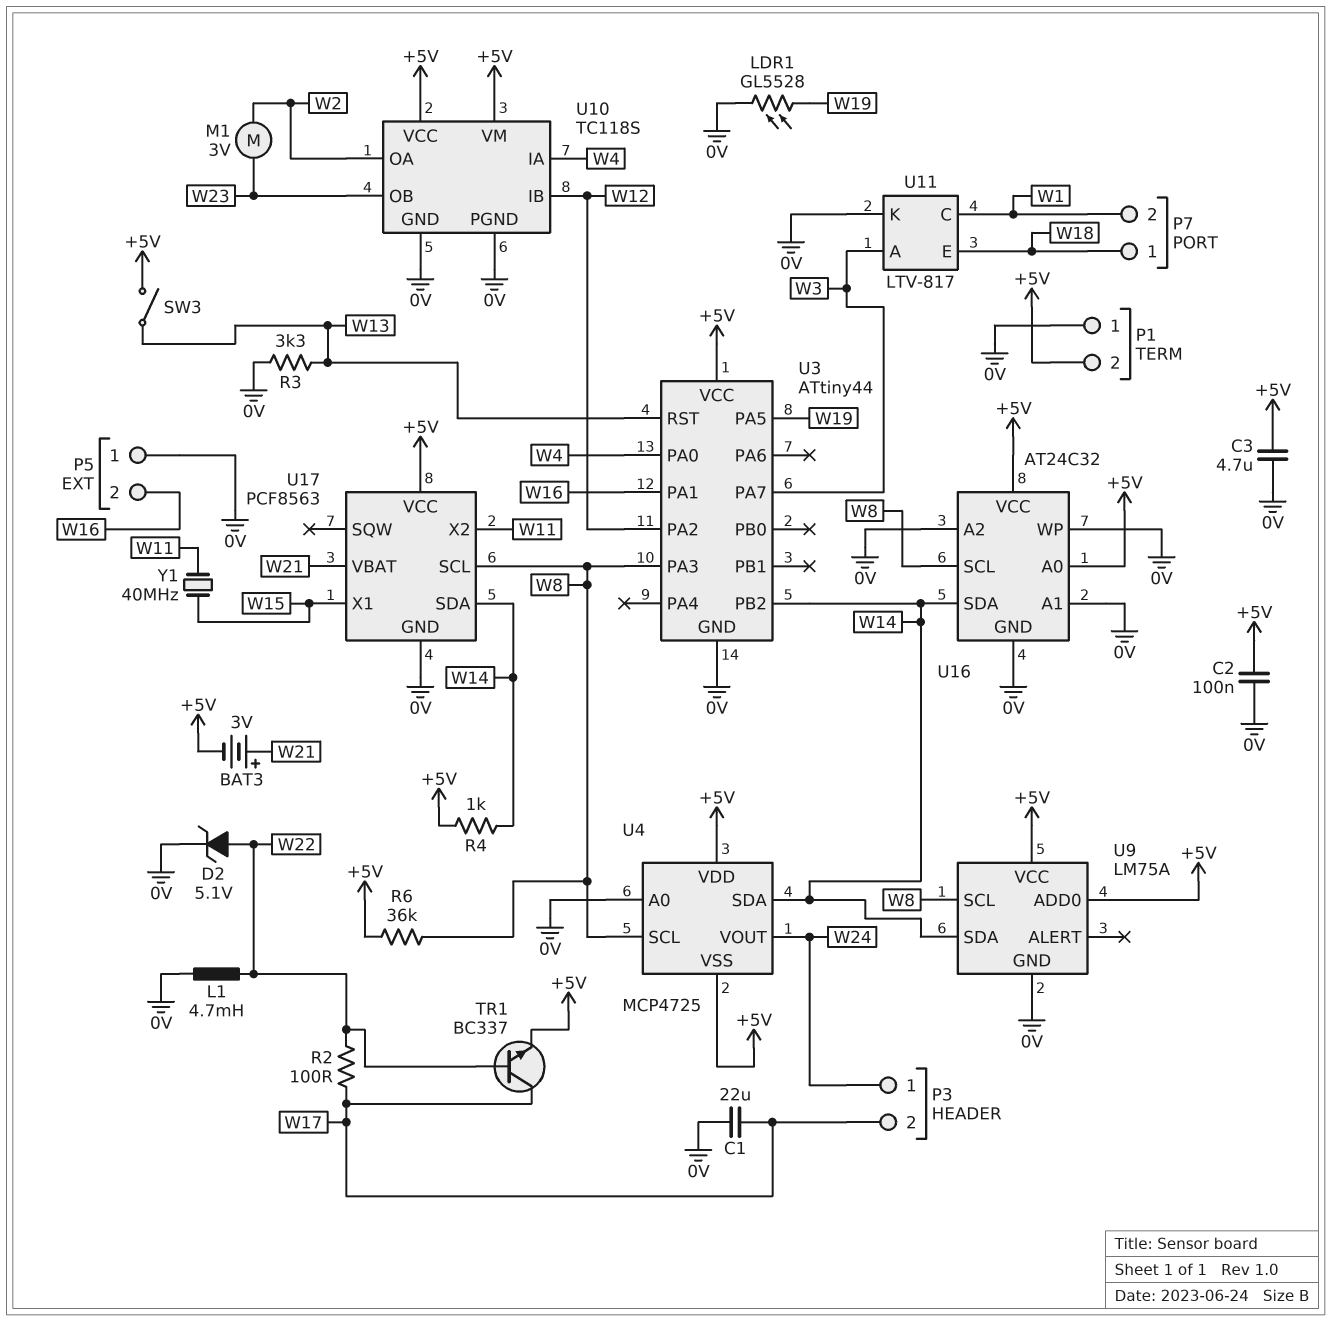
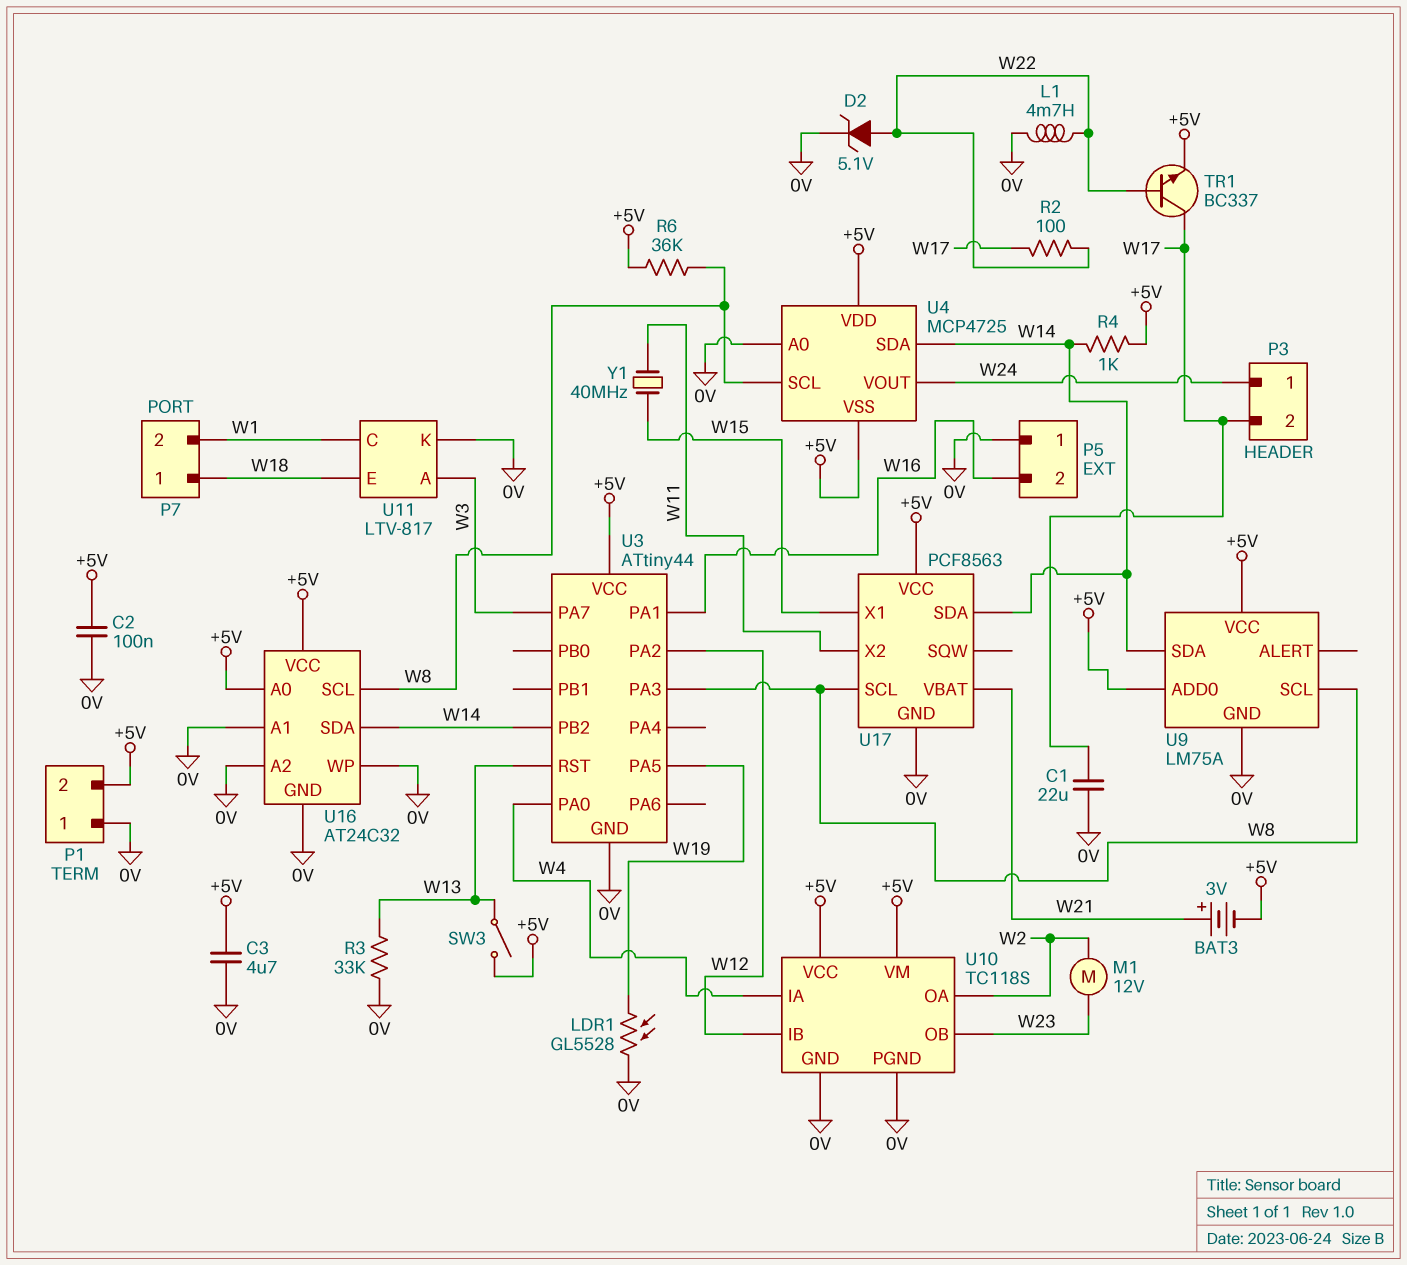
M1: motor 3V (W2, W23) -> motor 12V (W2, W23)
R3: 3.3k (0V, W13) -> 33k (0V, W13)

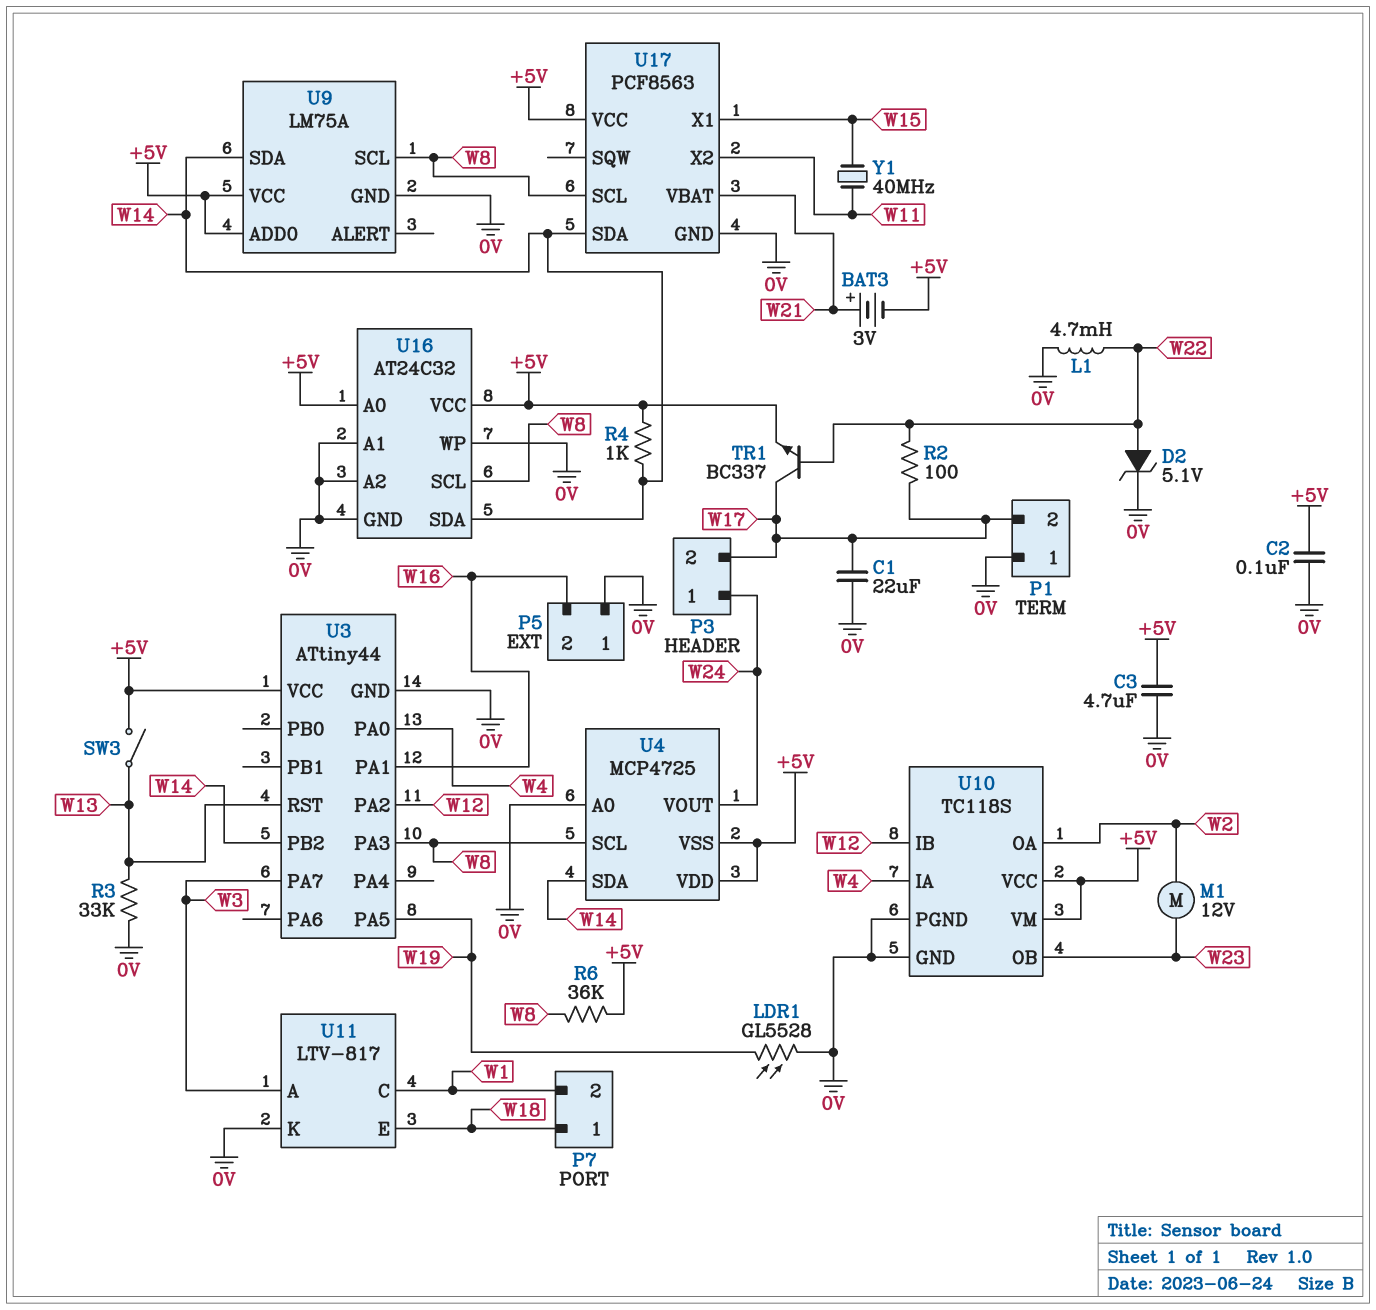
P1 pin 2: +5V -> W17

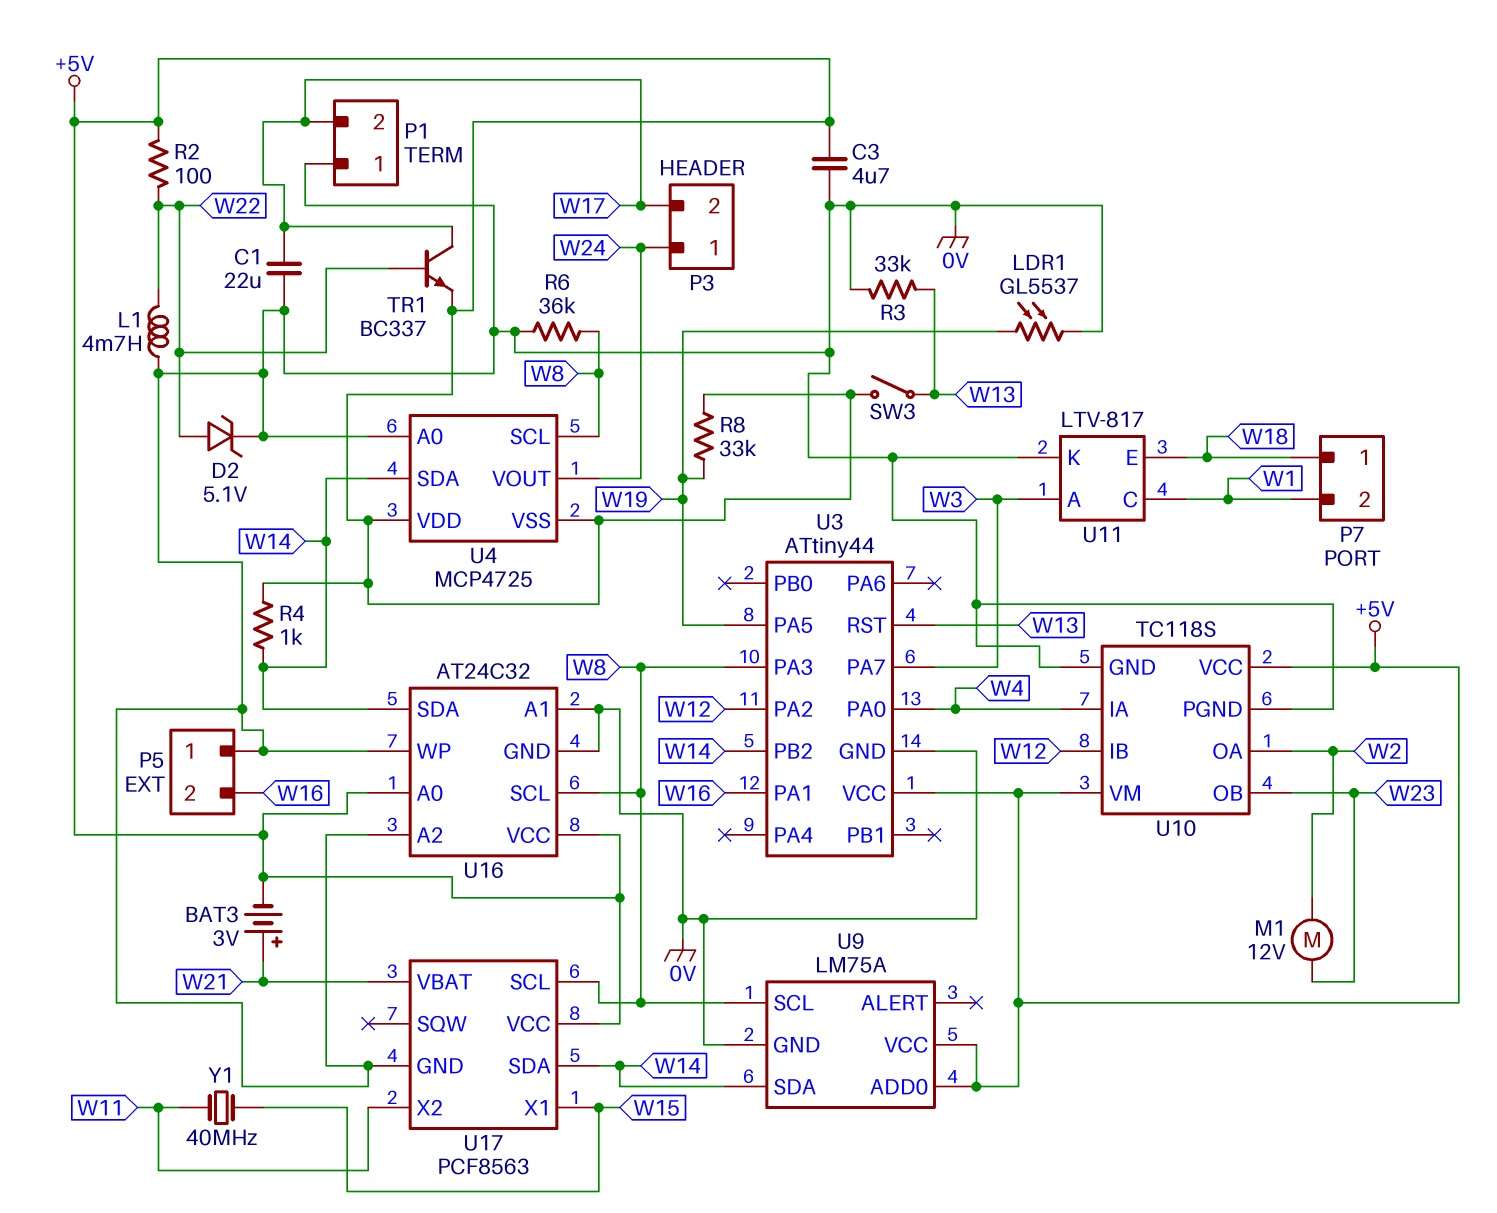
C2: 100nF (+5V, 0V) -> none
LDR1: GL5528 (0V, W19) -> GL5537 (0V, W19)
R2: 100 (W17, W22) -> 100 (+5V, W22)
R6: 36k (+5V, W8) -> 36k (0V, W8)
R8: none -> 33k (+5V, W19)

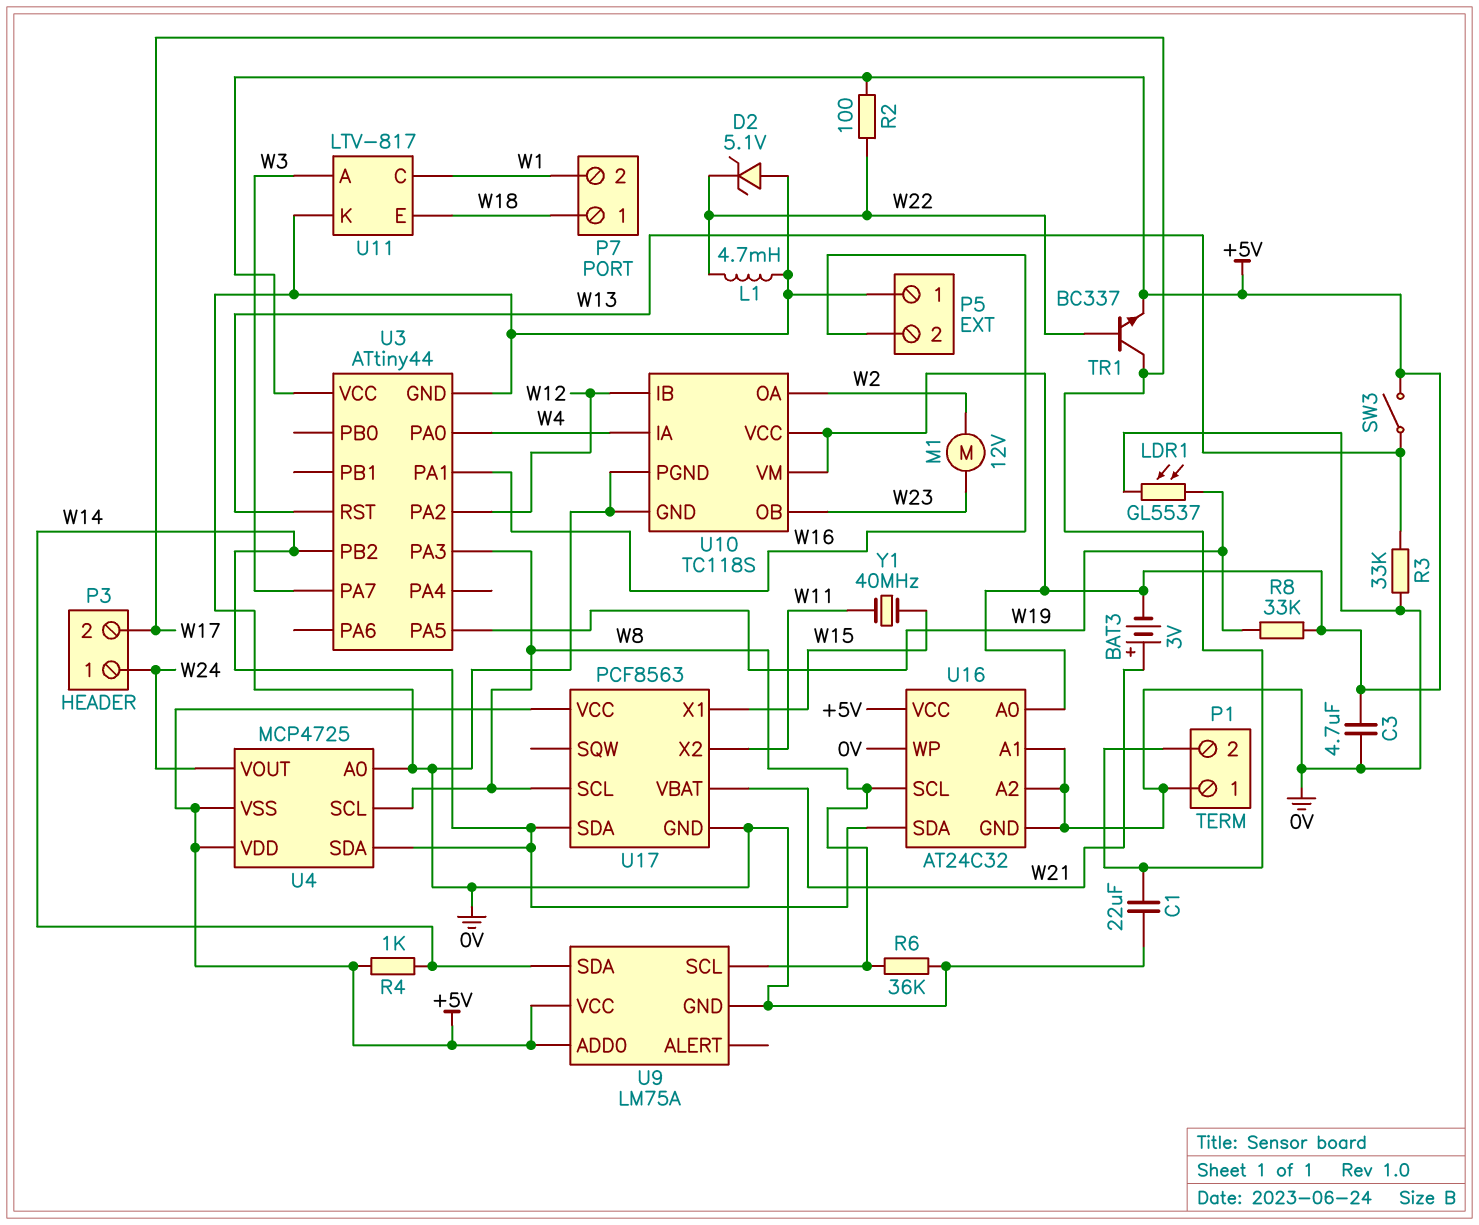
D2: zener 5.1V (A W22, K 0V) -> zener 5.1V (A 0V, K W22)

